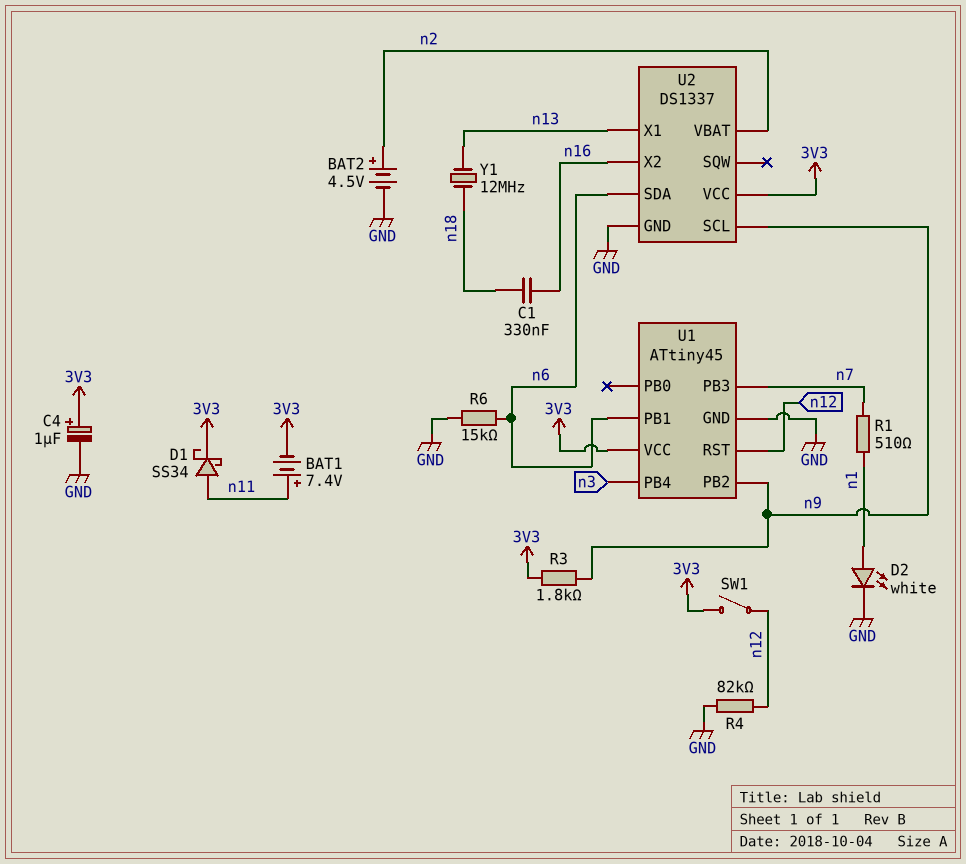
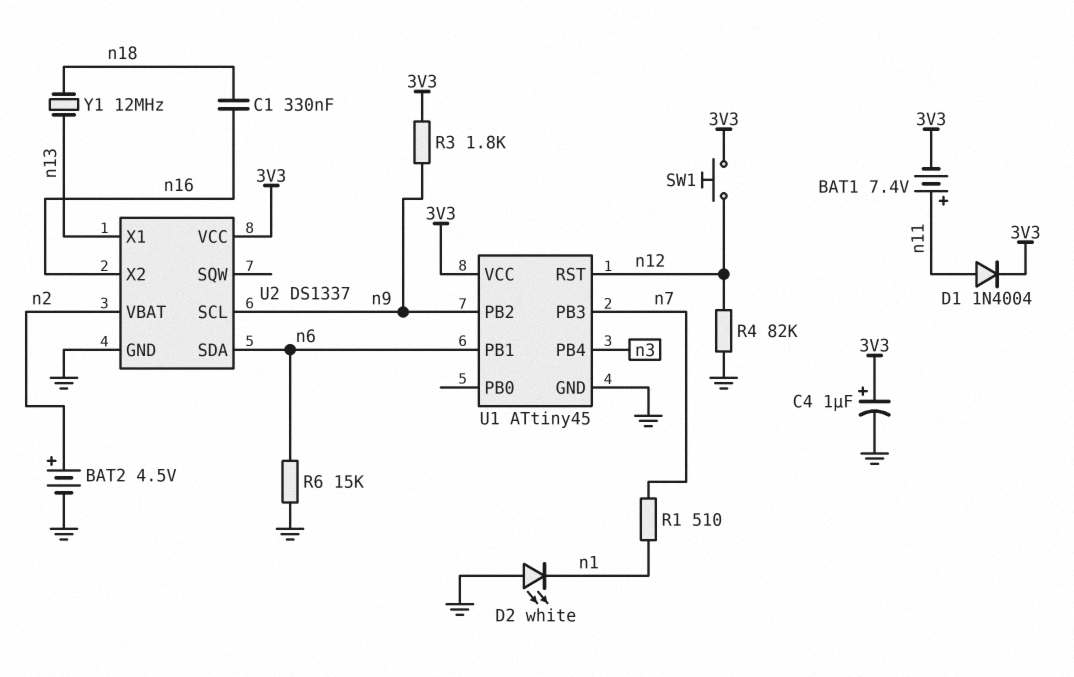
D1: schottky SS34 (A n11, K 3V3) -> diode 1N4004 (A n11, K 3V3)
D2: LED white (A n1, K GND) -> LED white (A GND, K n1)
SW1: switch (3V3, n12) -> button (3V3, n12)

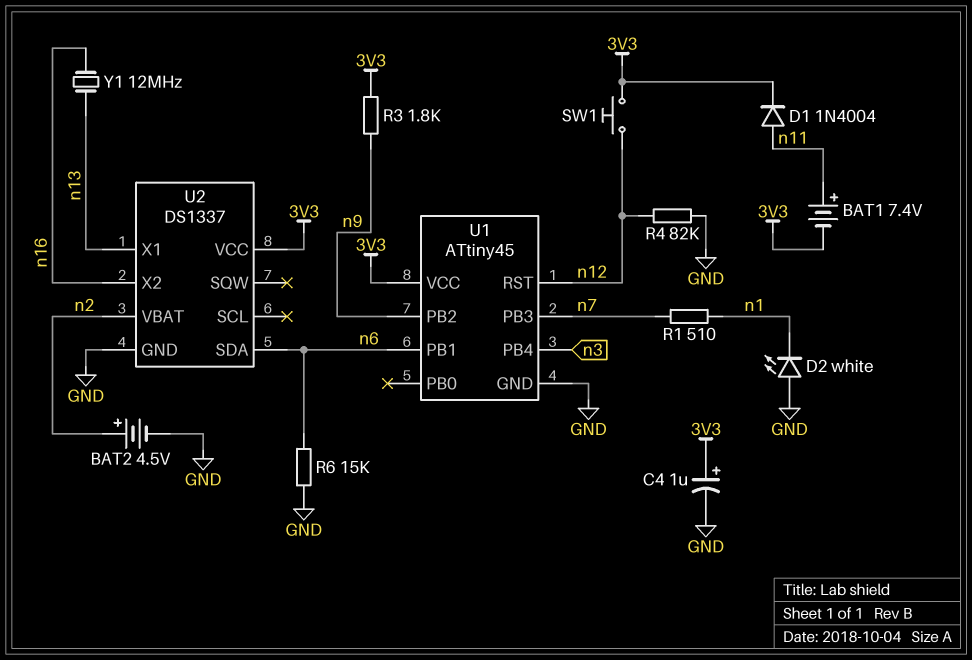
C1: 330nF (n16, n18) -> none
U2 pin SCL: n9 -> none
Y1: 12MHz (n13, n18) -> 12MHz (n13, n16)

